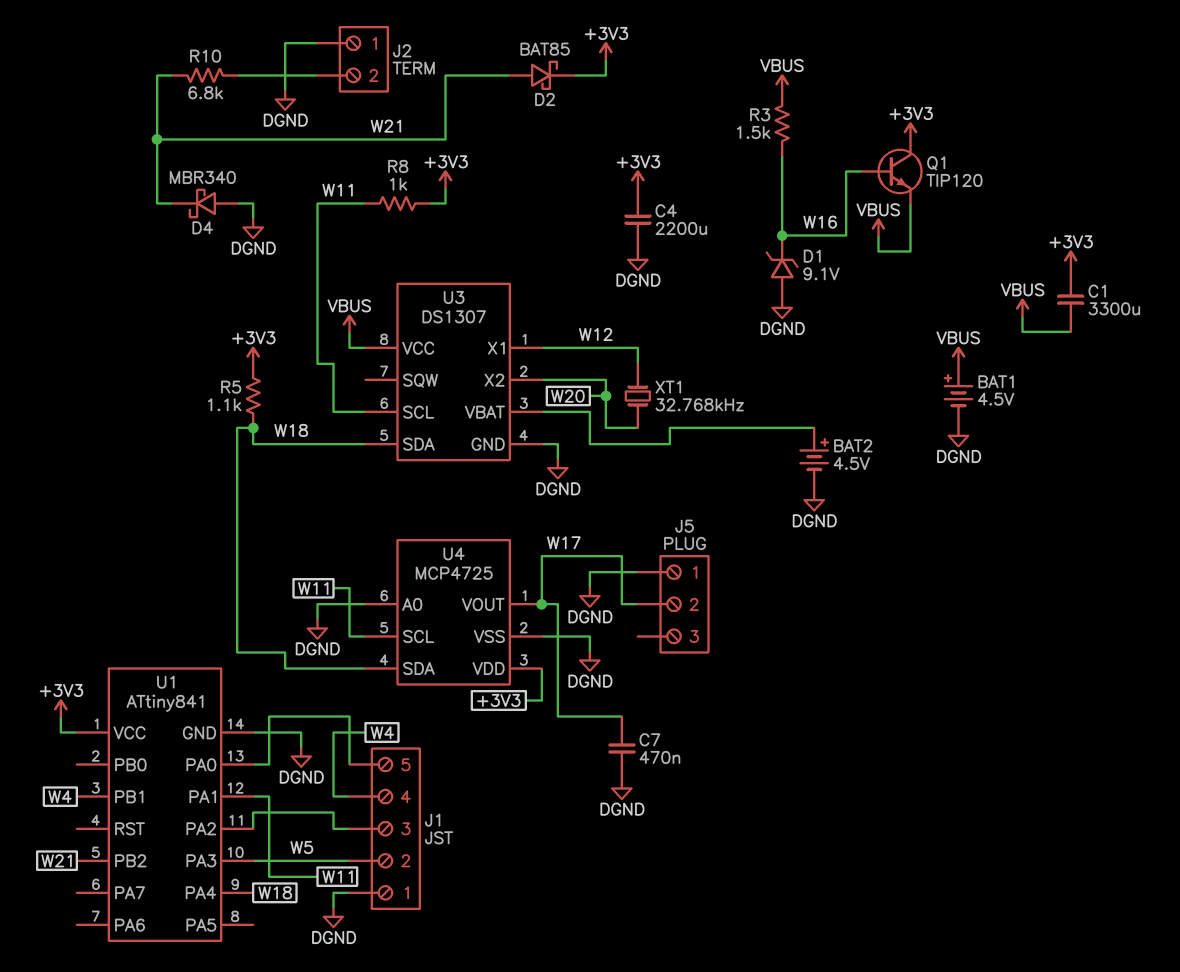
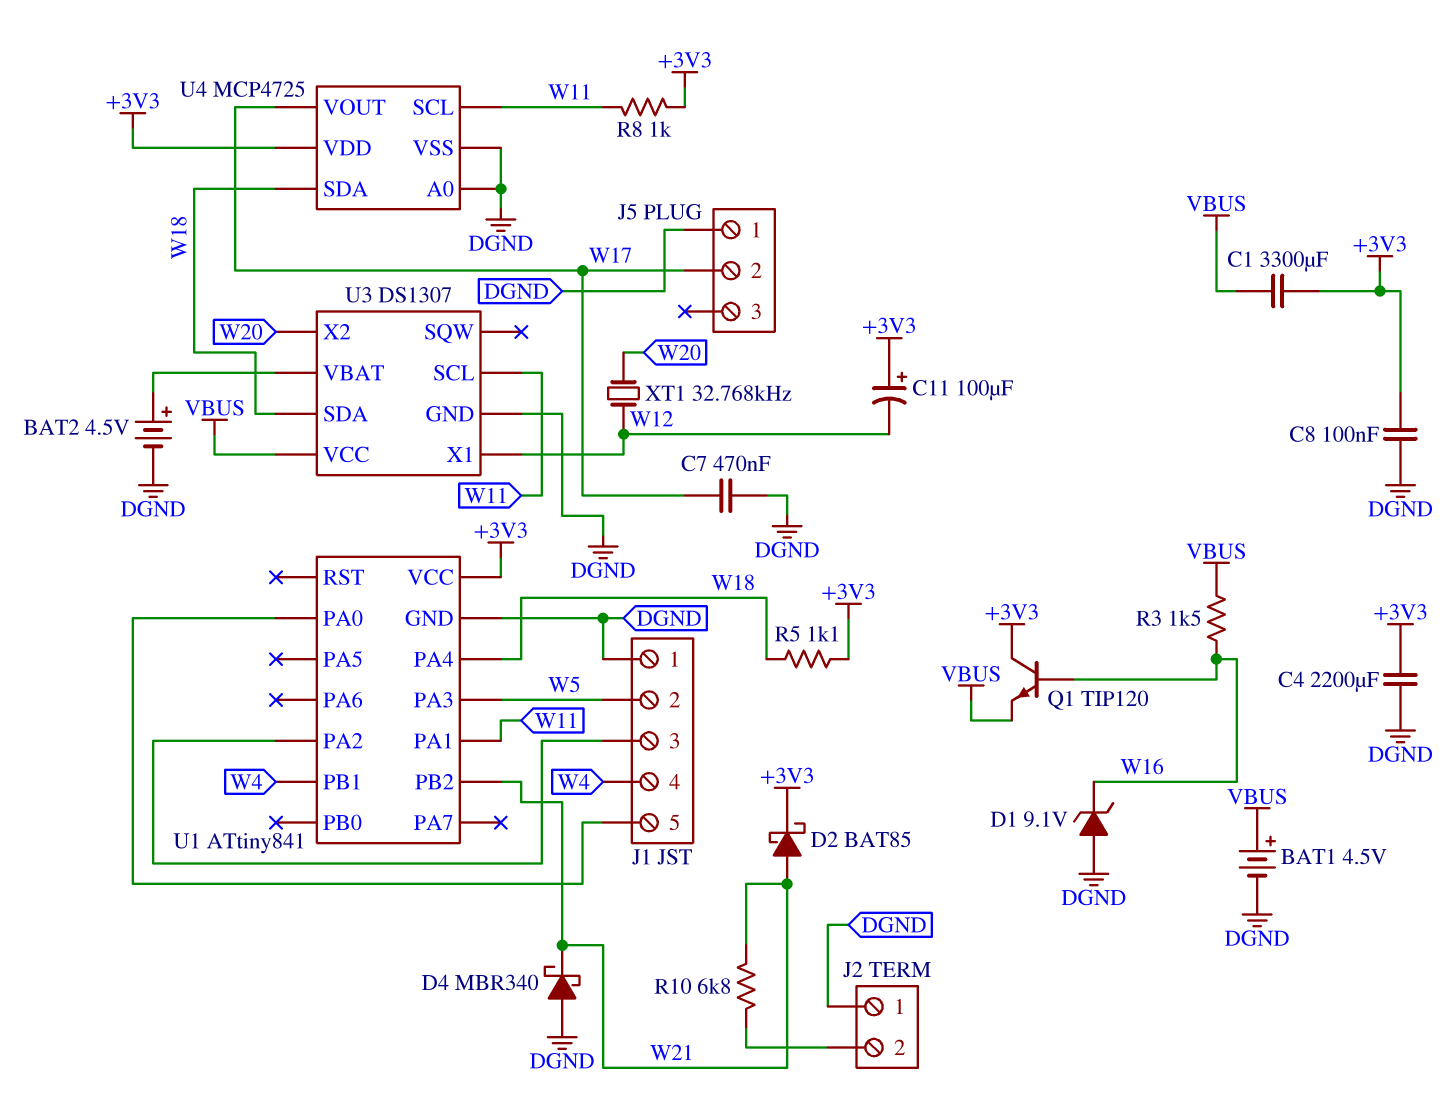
C8: none -> 100nF (+3V3, DGND)
C11: none -> 100uF (plus +3V3, minus W12)

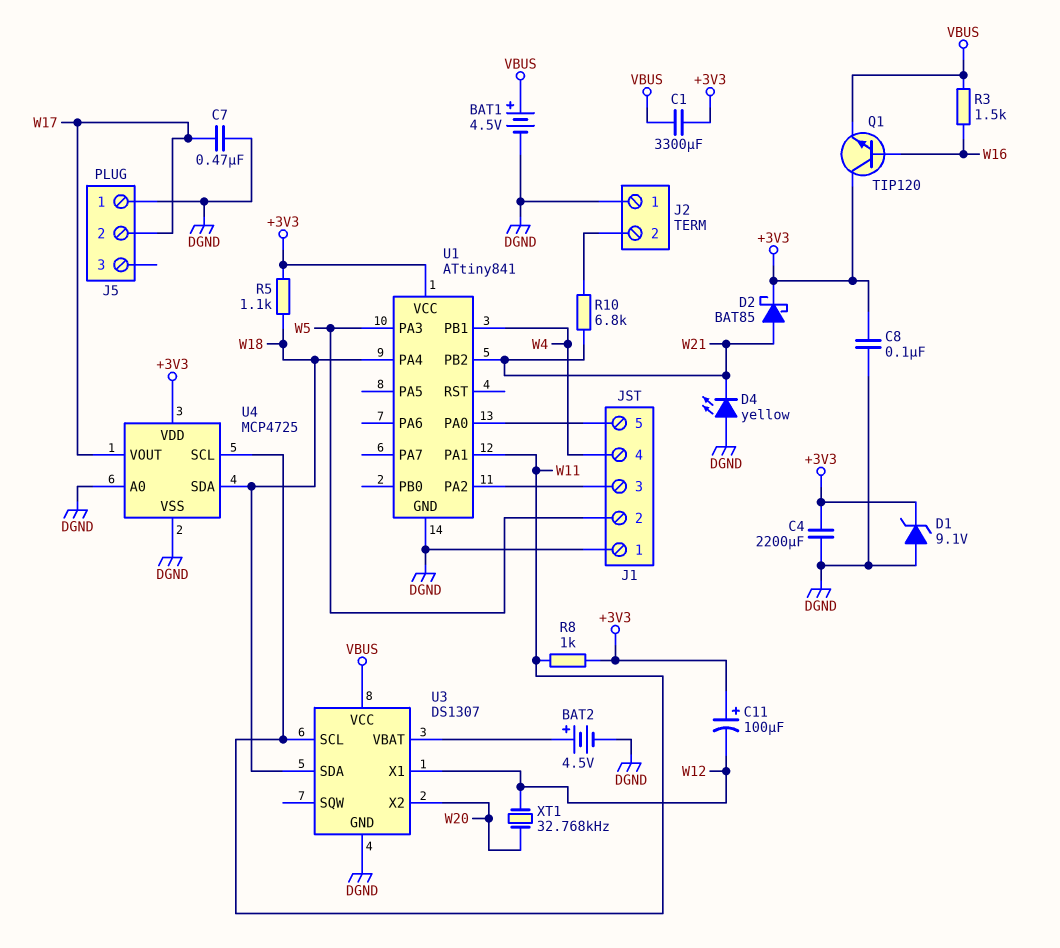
D1: zener 9.1V (A DGND, K W16) -> zener 9.1V (A DGND, K +3V3)
D4: schottky MBR340 (A DGND, K W21) -> LED yellow (A DGND, K W21)

